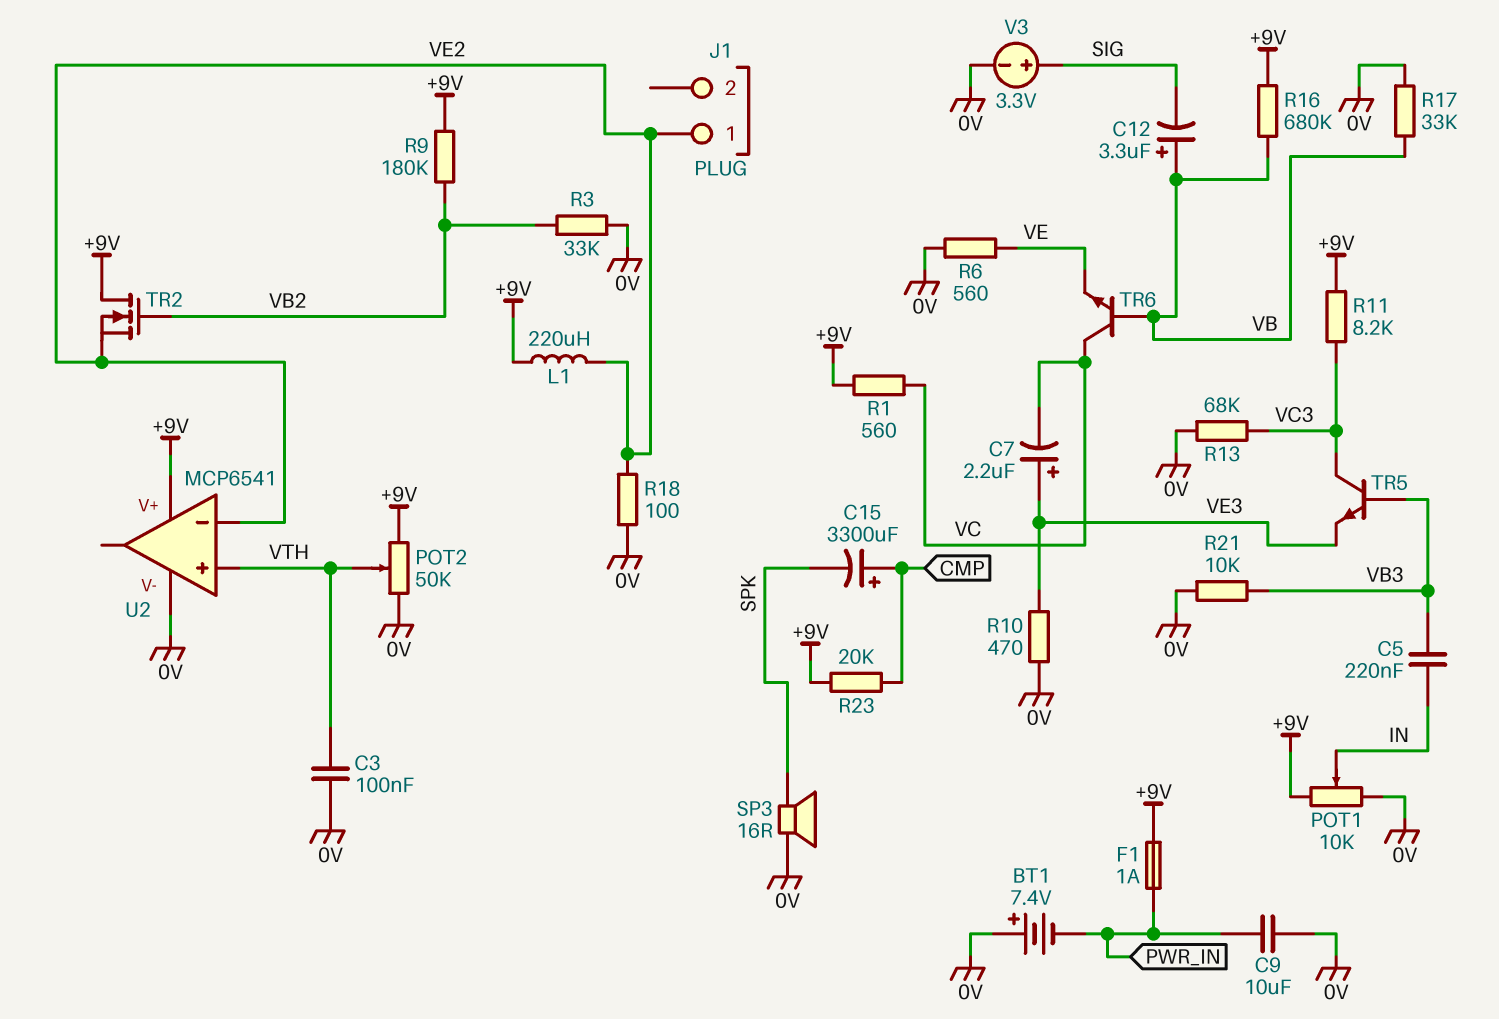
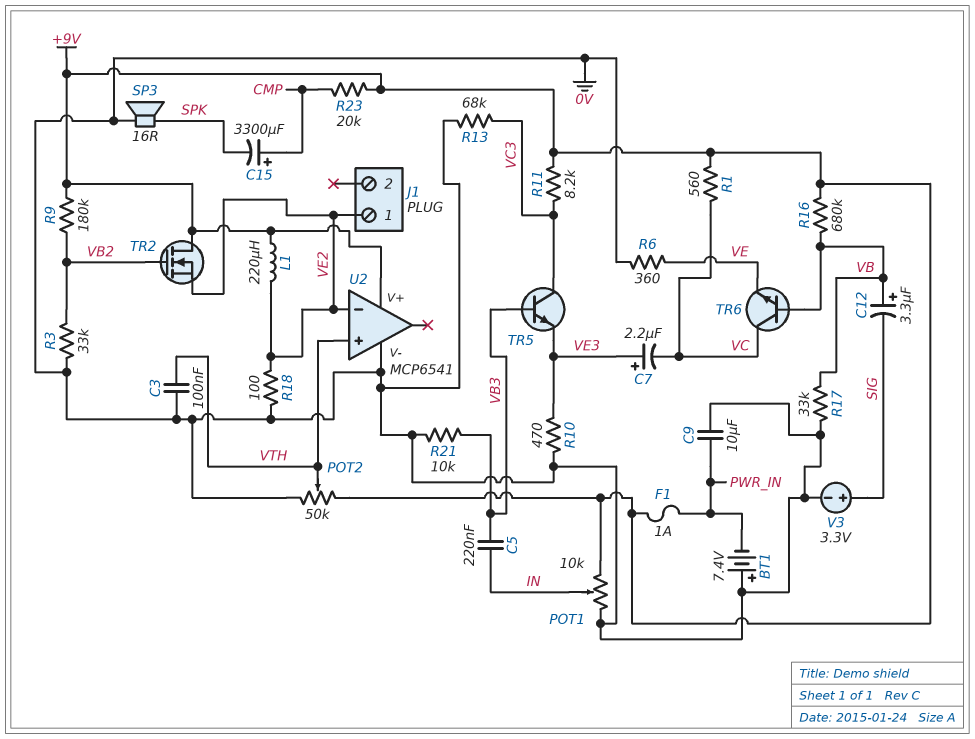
R6: 560 (0V, VE) -> 360 (0V, VE)

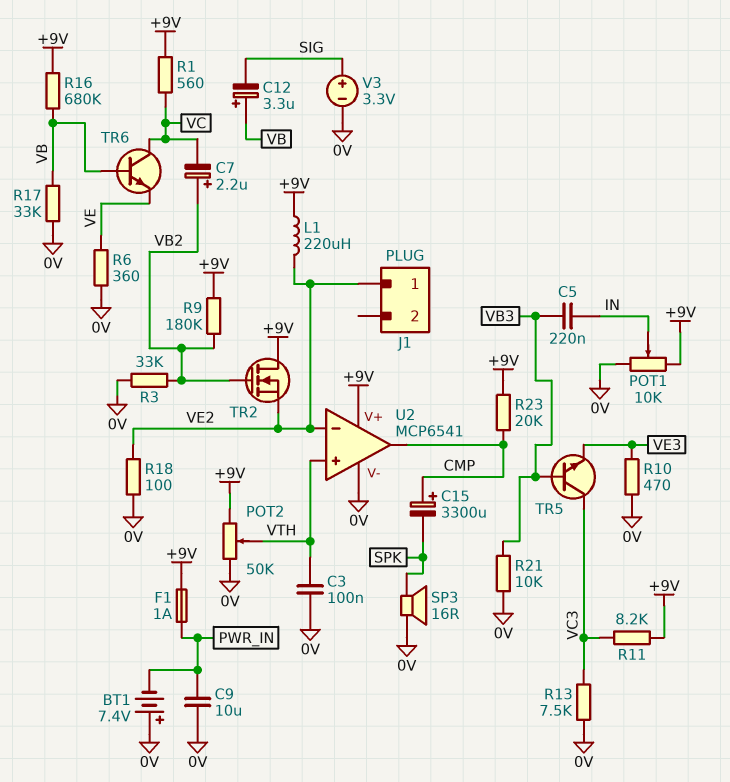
C7: 2.2uF (plus VE3, minus VC) -> 2.2uF (plus VB2, minus VC)
R13: 68k (0V, VC3) -> 7.5k (0V, VC3)
U2 pin out: none -> CMP

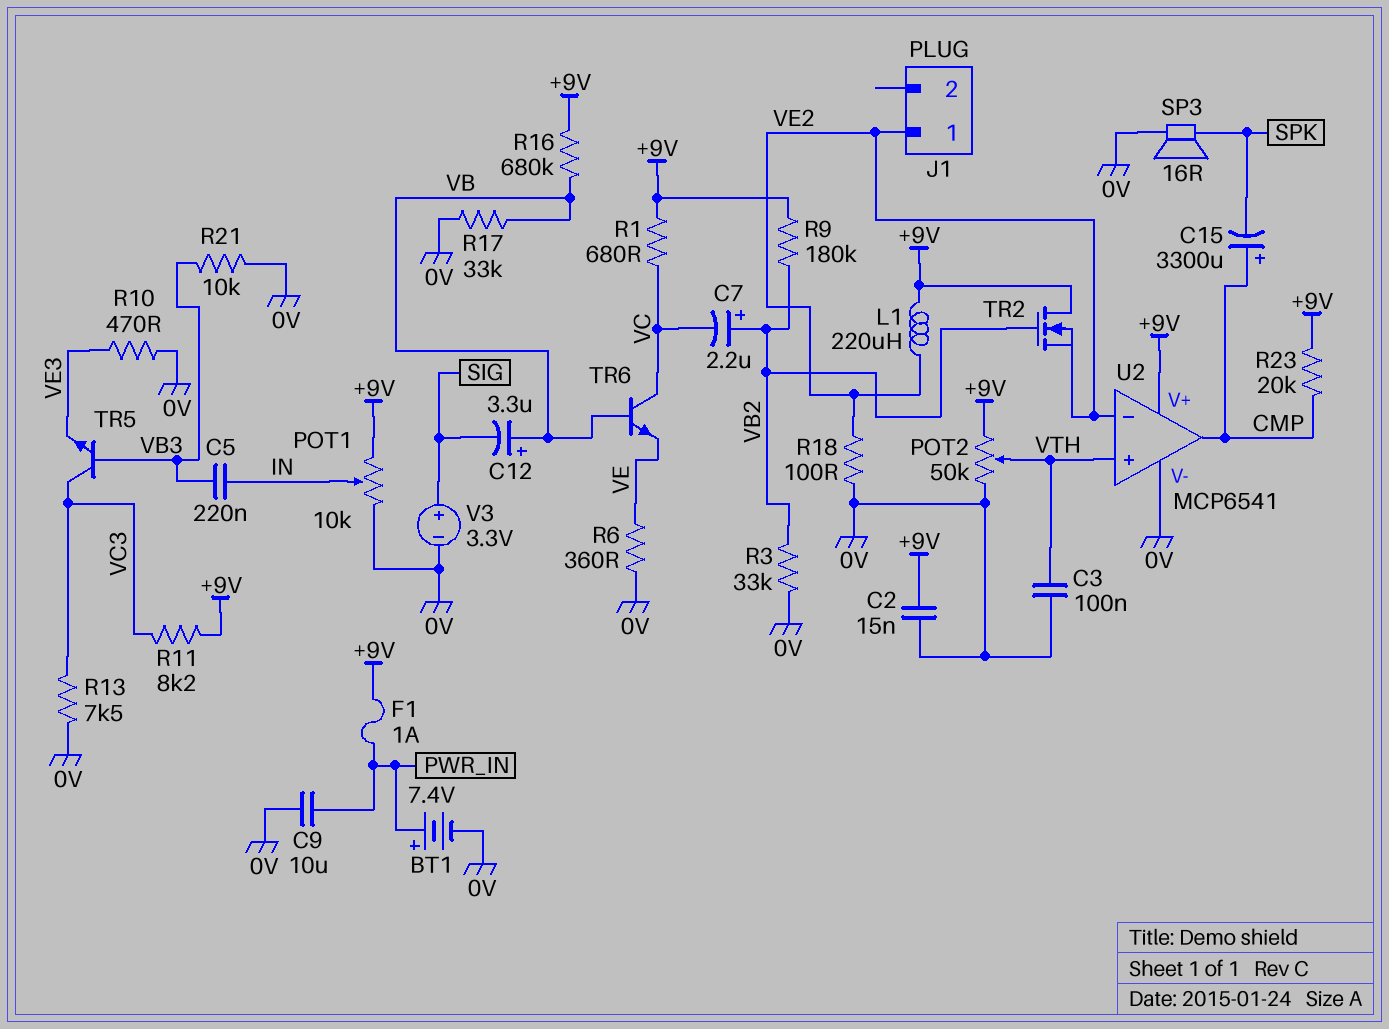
BT1: 7.4V (plus 0V, minus PWR_IN) -> 7.4V (plus PWR_IN, minus 0V)
C2: none -> 15nF (+9V, 0V)
R1: 560 (+9V, VC) -> 680 (+9V, VC)

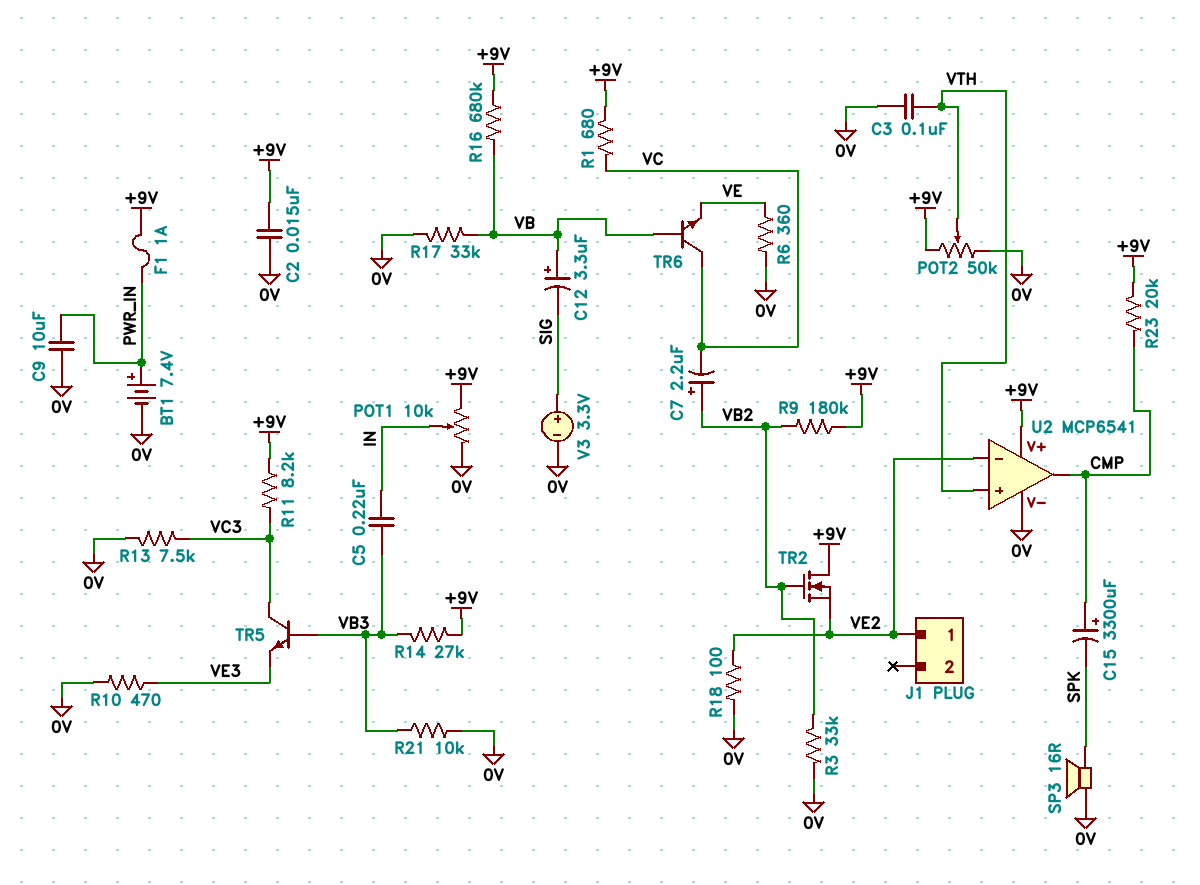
L1: 220uH (+9V, VE2) -> none
R14: none -> 27k (+9V, VB3)

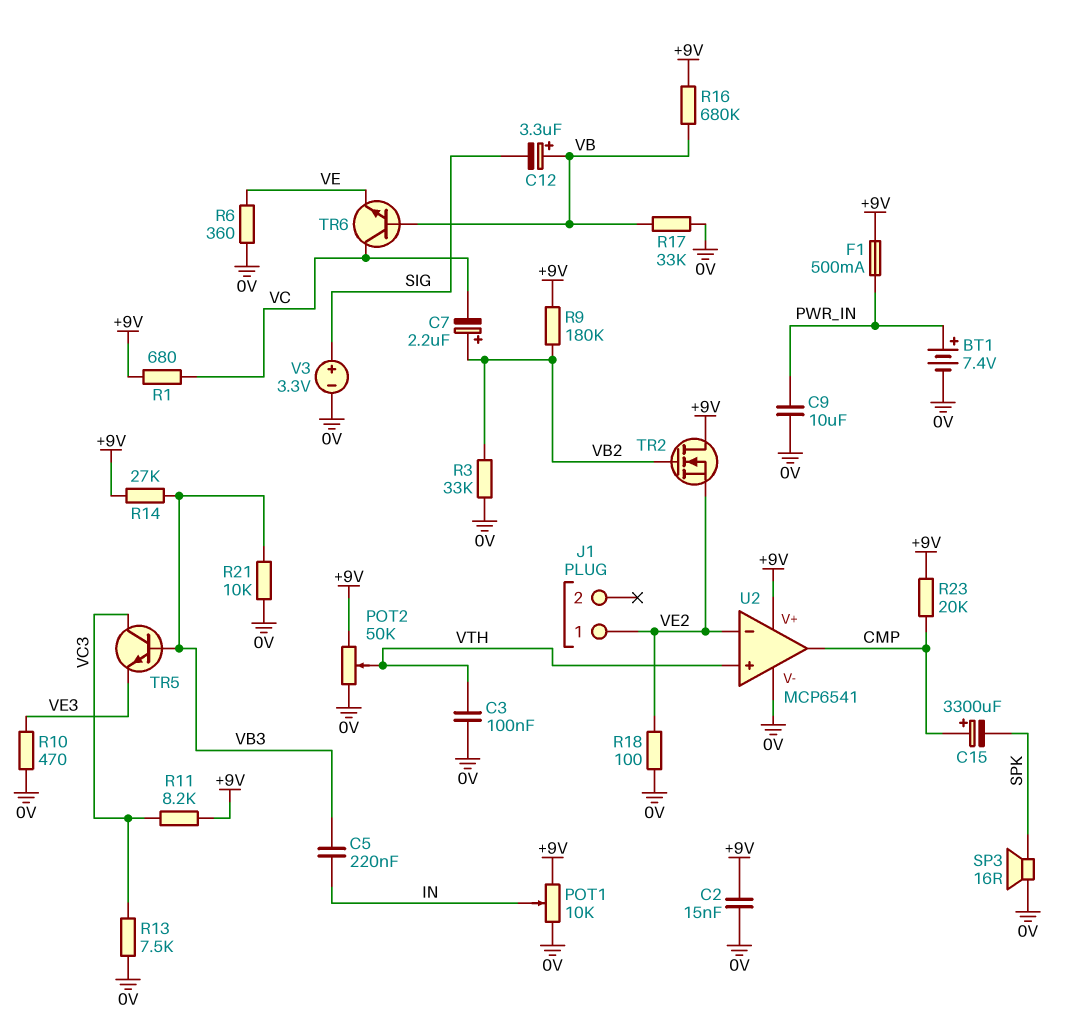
F1: 1A (+9V, PWR_IN) -> 500mA (+9V, PWR_IN)

